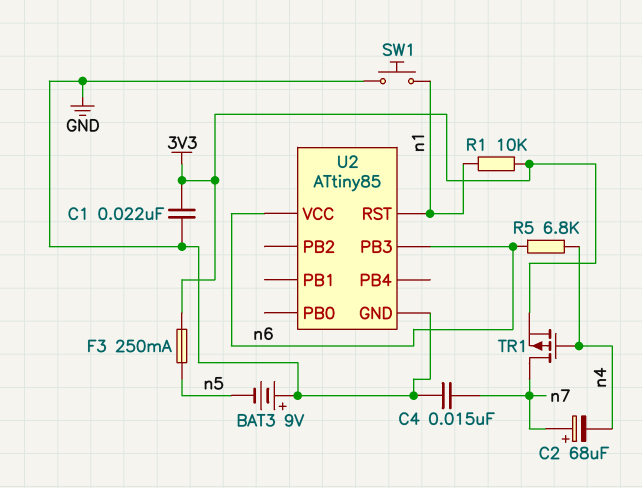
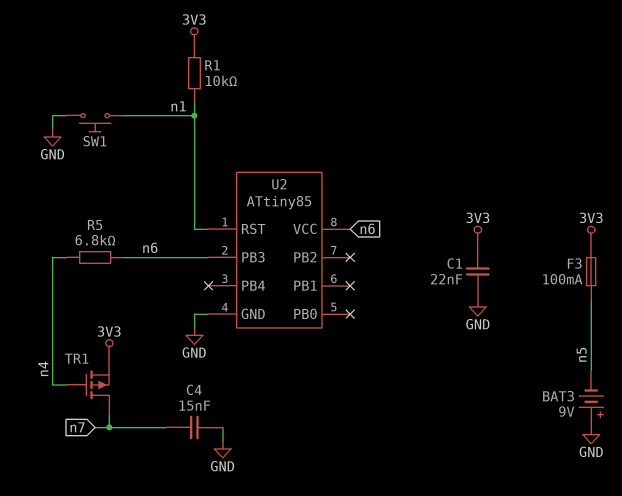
C2: 68uF (plus n7, minus n4) -> none
F3: 250mA (3V3, n5) -> 100mA (3V3, n5)

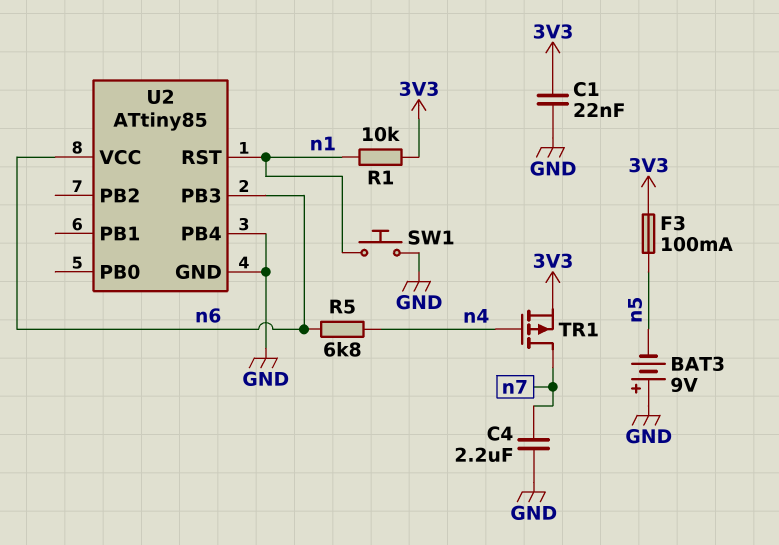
C4: 15nF (GND, n7) -> 2.2uF (GND, n7)
U2 pin PB4: none -> GND

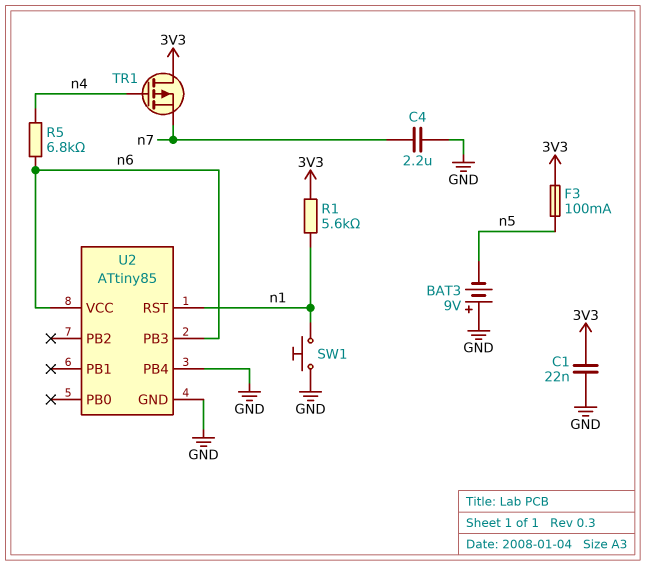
R1: 10k (3V3, n1) -> 5.6k (3V3, n1)
TR1: PMOS (G n4, D n7, S 3V3) -> PMOS (G n4, D 3V3, S n7)

